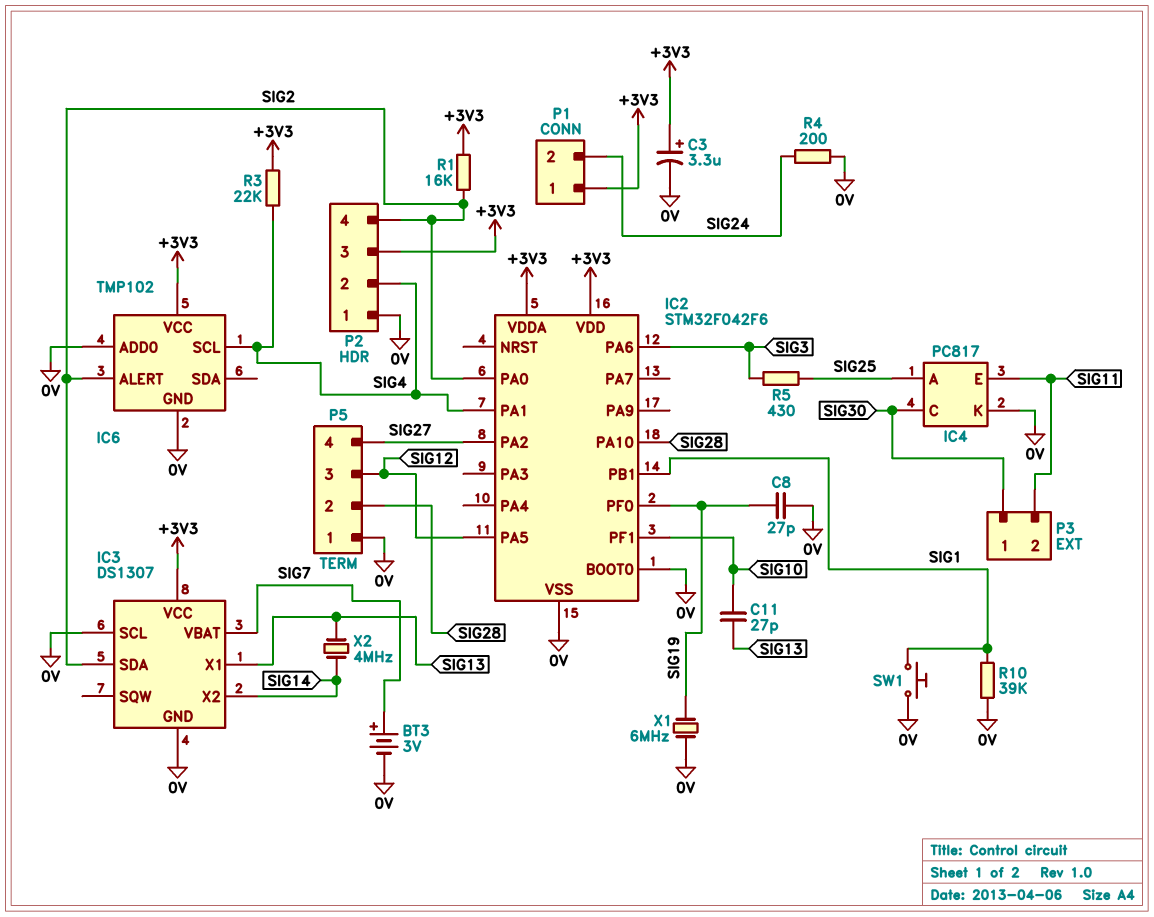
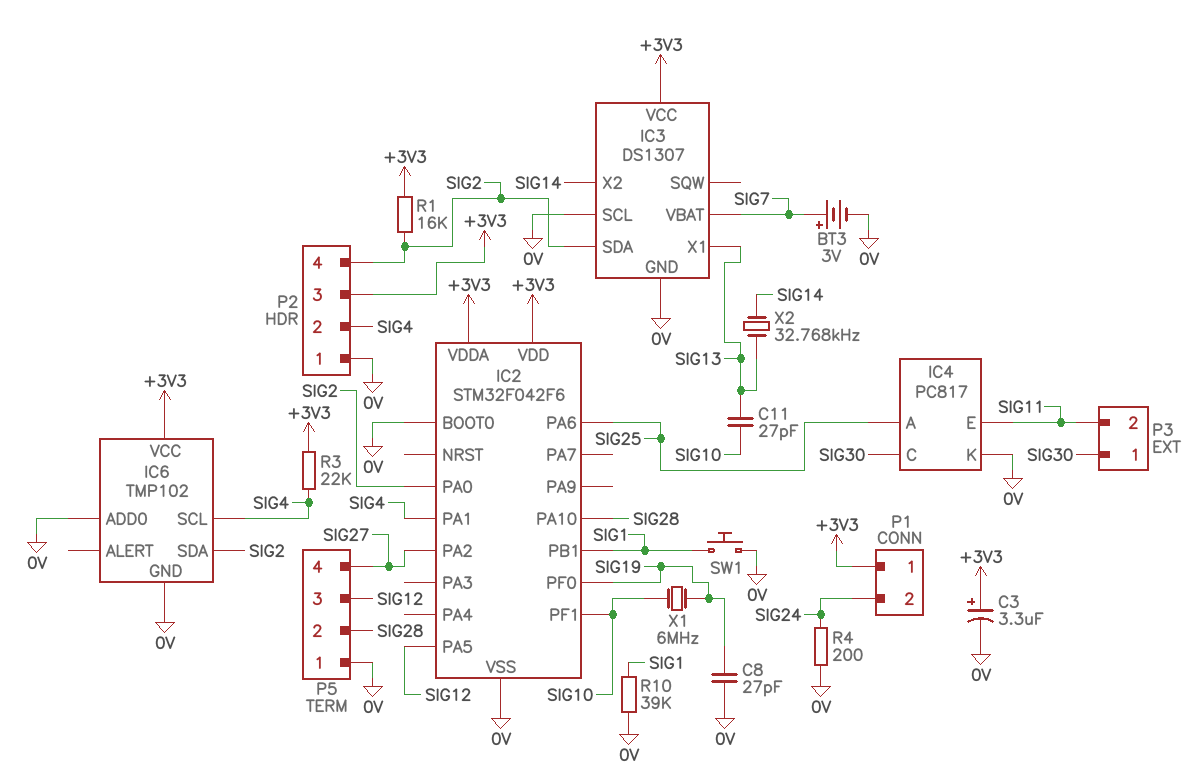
IC2 pin PA6: SIG3 -> SIG25
IC6 pin ALERT: SIG2 -> none
IC6 pin SDA: none -> SIG2
R5: 430 (SIG3, SIG25) -> none
X1: 6MHz (0V, SIG19) -> 6MHz (SIG10, SIG19)
X2: 4MHz (SIG13, SIG14) -> 32.768kHz (SIG13, SIG14)

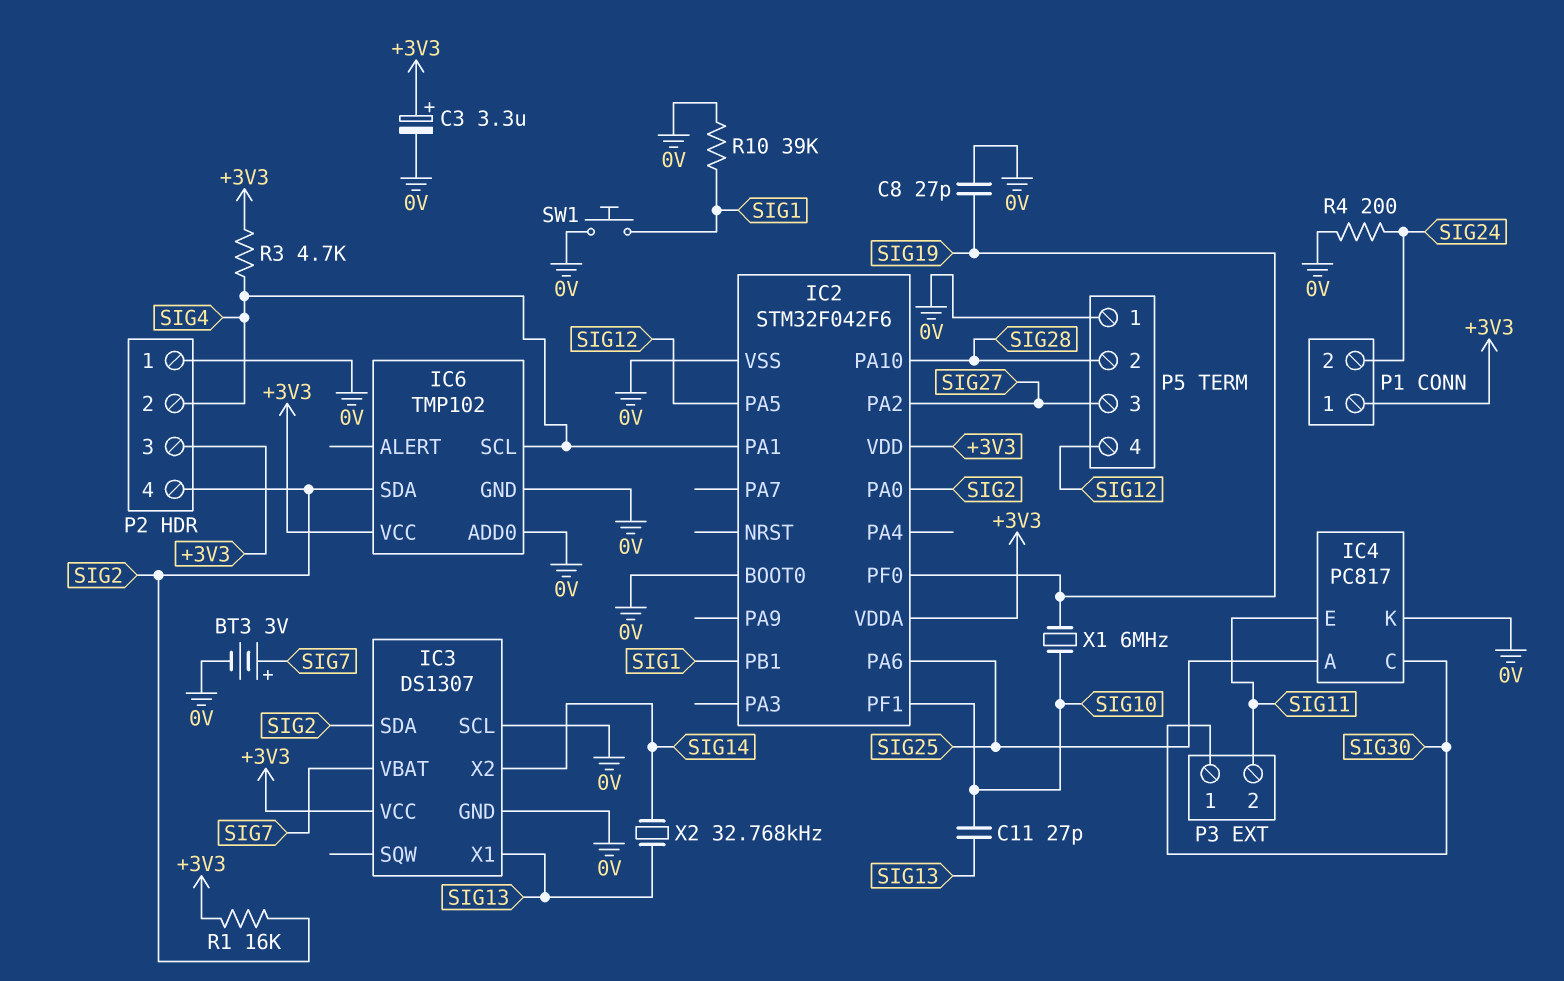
P5 pin 3: SIG12 -> SIG27
P5 pin 4: SIG27 -> SIG12
R3: 22k (+3V3, SIG4) -> 4.7k (+3V3, SIG4)

